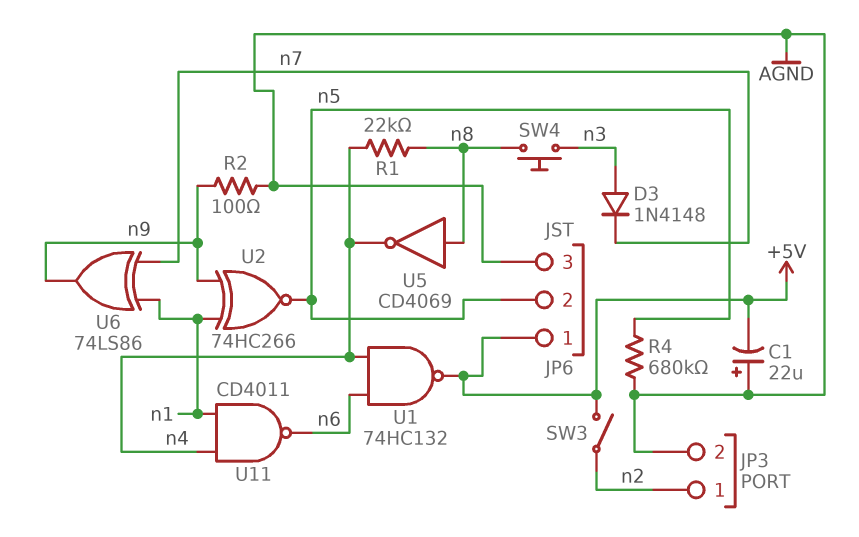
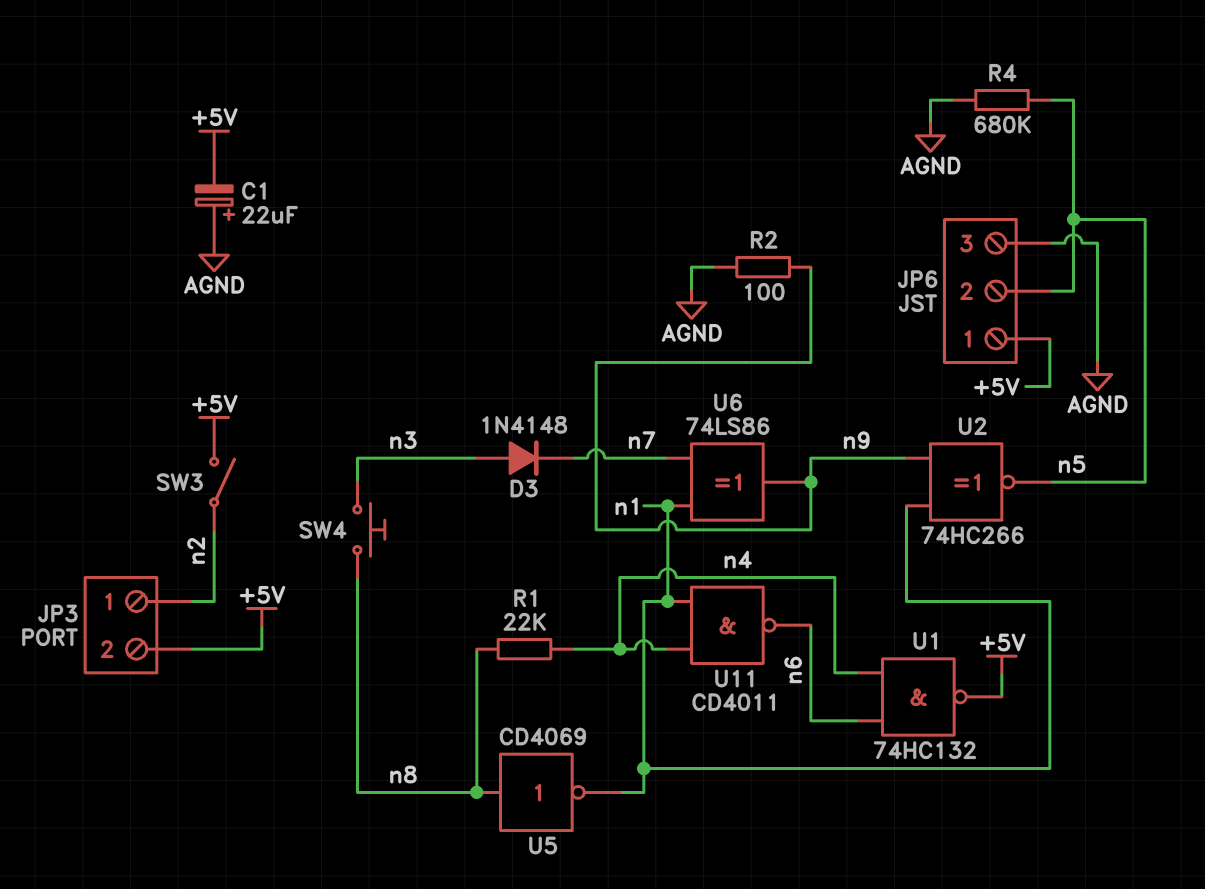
JP3 pin 2: AGND -> +5V
U5: NOT CD4069 (in n8, out n4) -> NOT CD4069 (in n8, out n1)

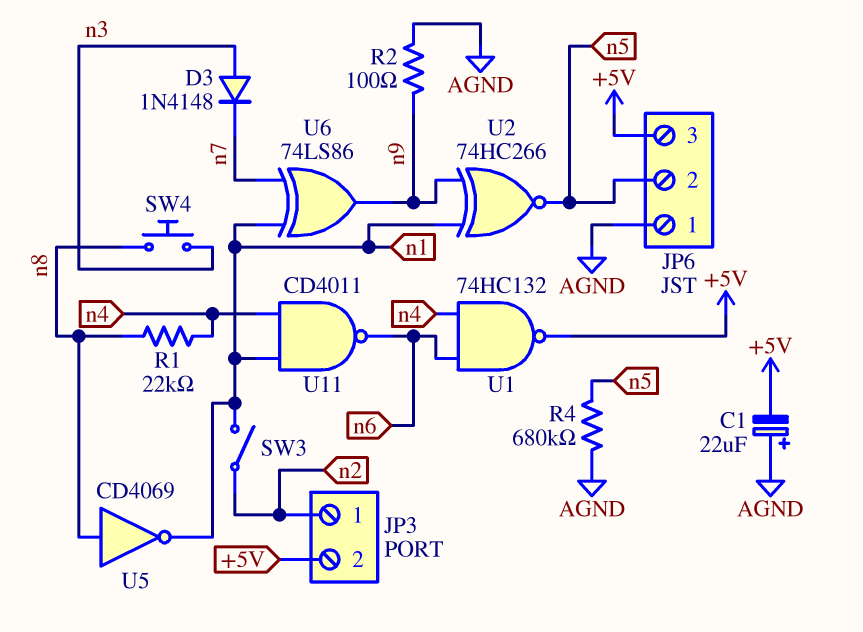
JP6 pin 1: +5V -> AGND
JP6 pin 3: AGND -> +5V
SW3: switch (+5V, n2) -> switch (n1, n2)

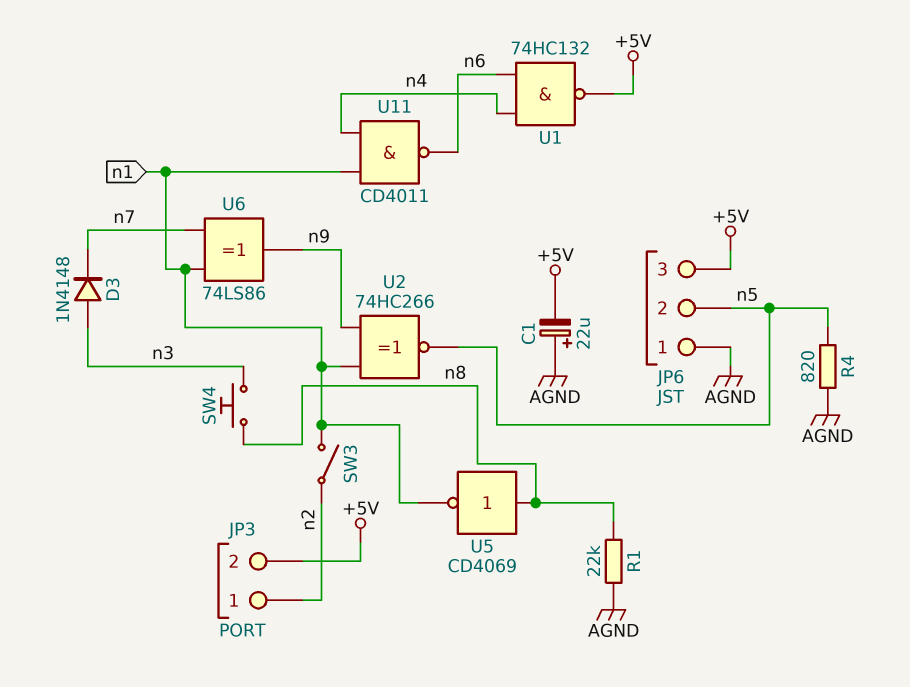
R1: 22k (n4, n8) -> 22k (AGND, n8)
R2: 100 (AGND, n9) -> none
R4: 680k (AGND, n5) -> 820 (AGND, n5)

